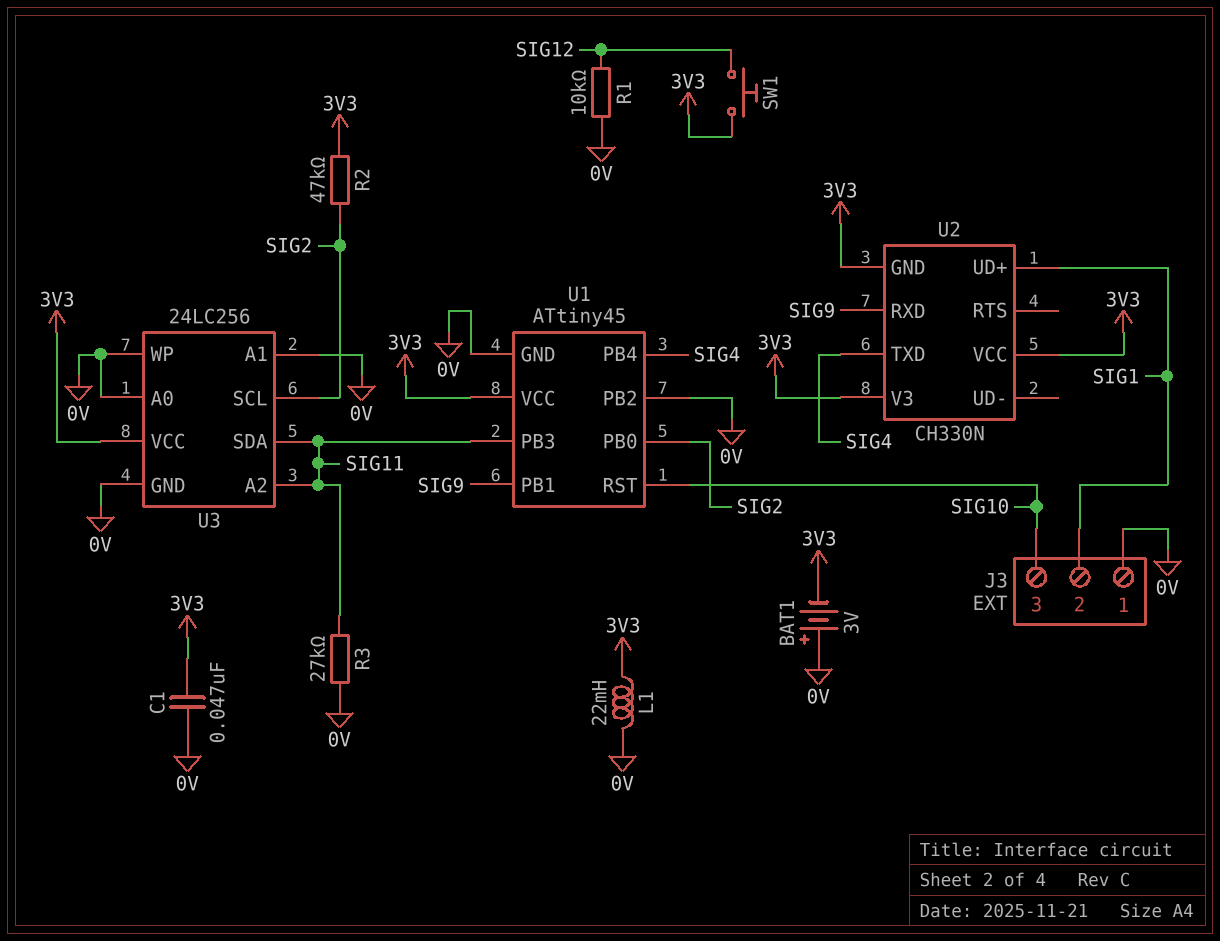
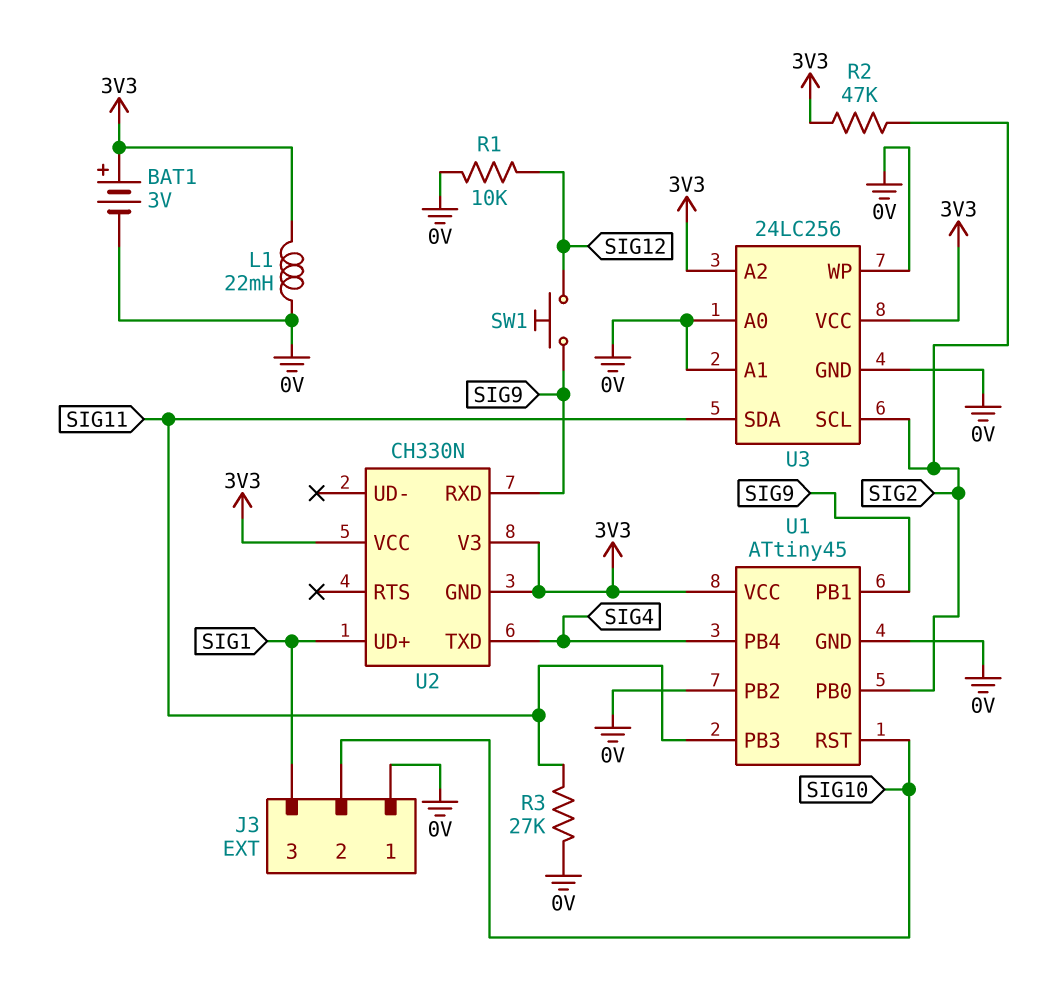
BAT1: 3V (plus 0V, minus 3V3) -> 3V (plus 3V3, minus 0V)
C1: 47nF (0V, 3V3) -> none
J3 pin 2: SIG1 -> SIG10
J3 pin 3: SIG10 -> SIG1
SW1: button (3V3, SIG12) -> button (SIG9, SIG12)
U3 pin A2: SIG11 -> 3V3

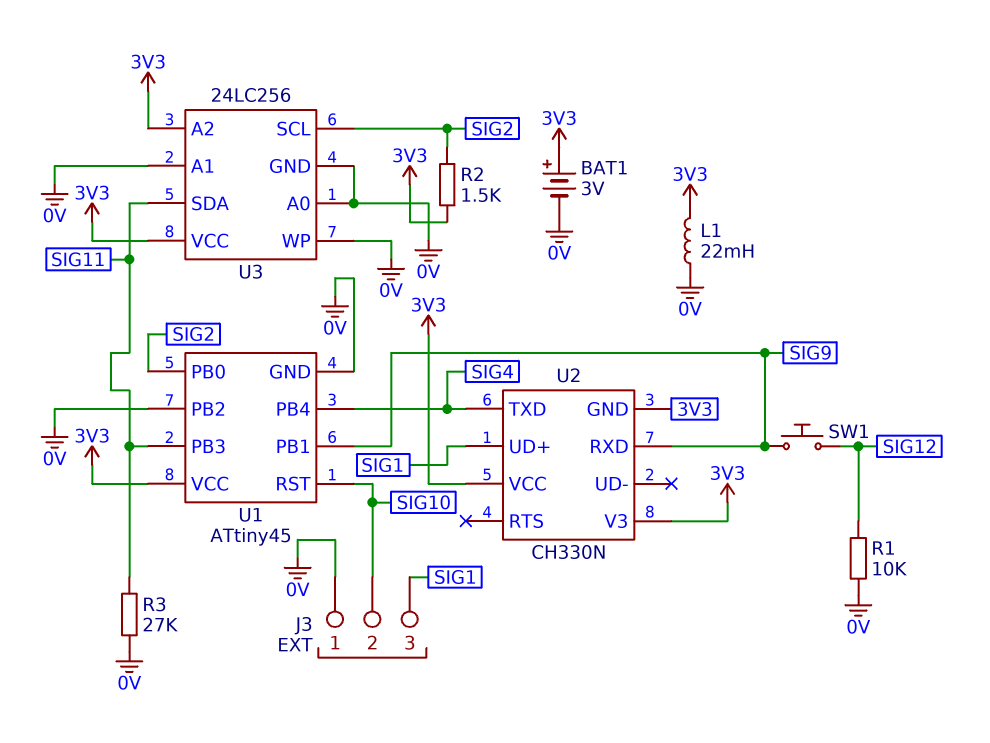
R2: 47k (3V3, SIG2) -> 1.5k (3V3, SIG2)

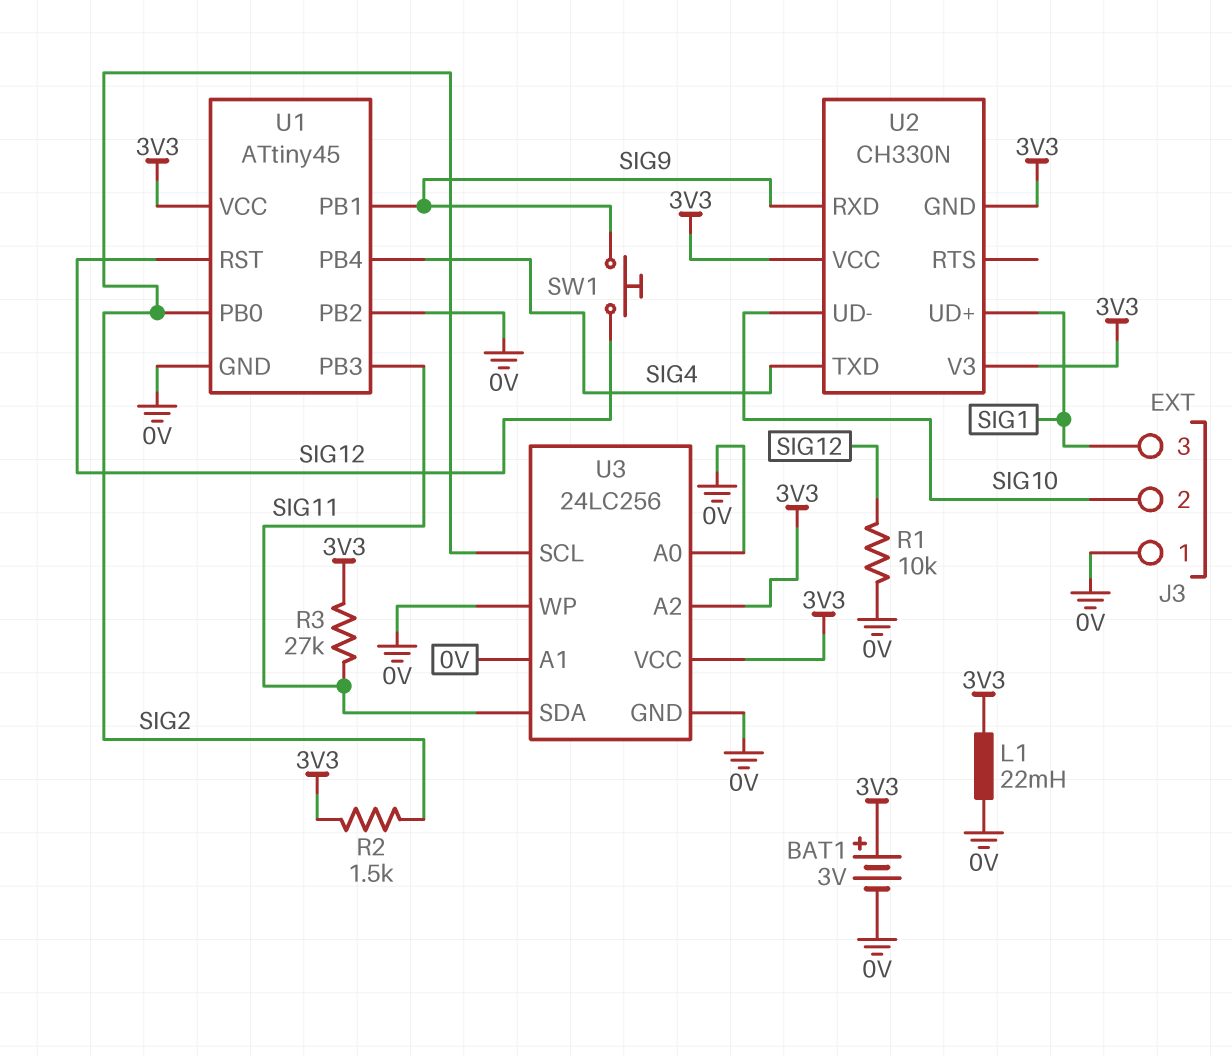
R3: 27k (0V, SIG11) -> 27k (3V3, SIG11)
U1 pin RST: SIG10 -> SIG12
U2 pin UD-: none -> SIG10

